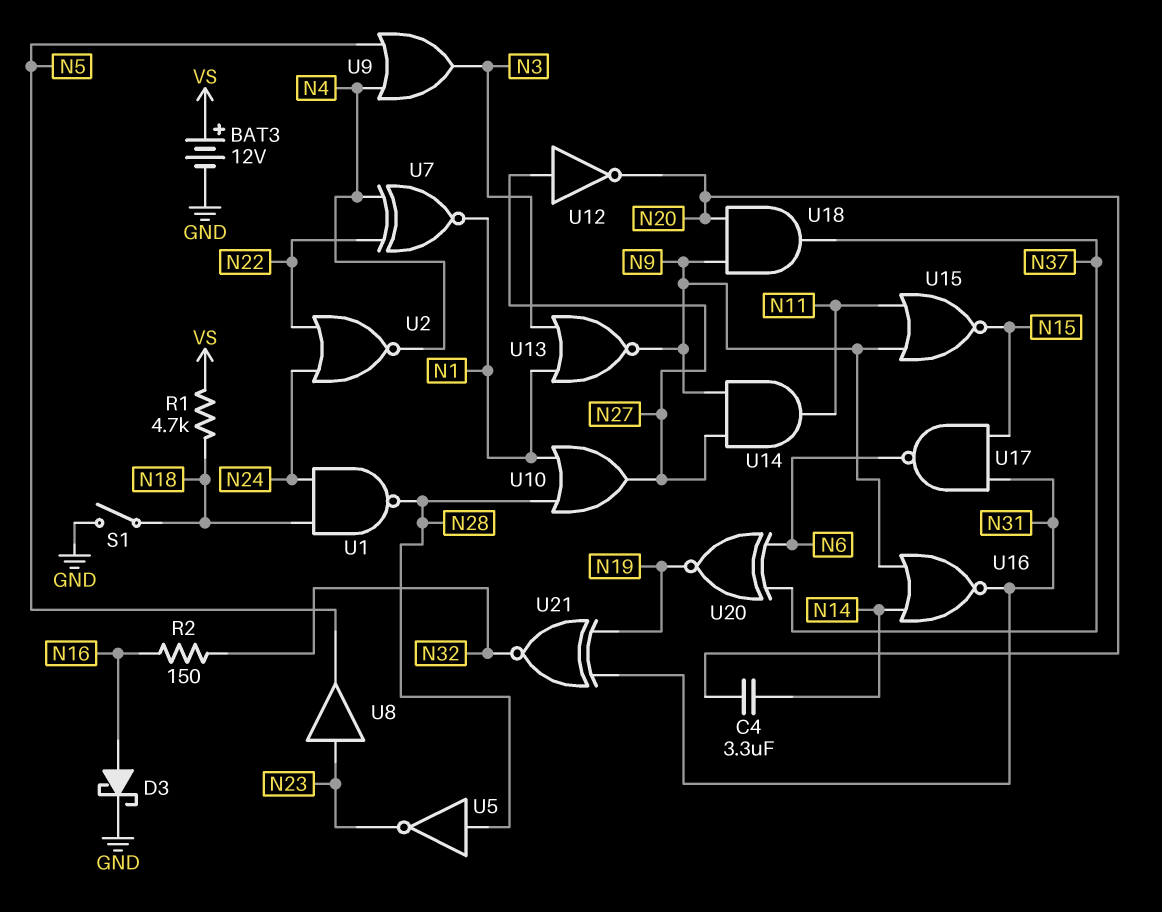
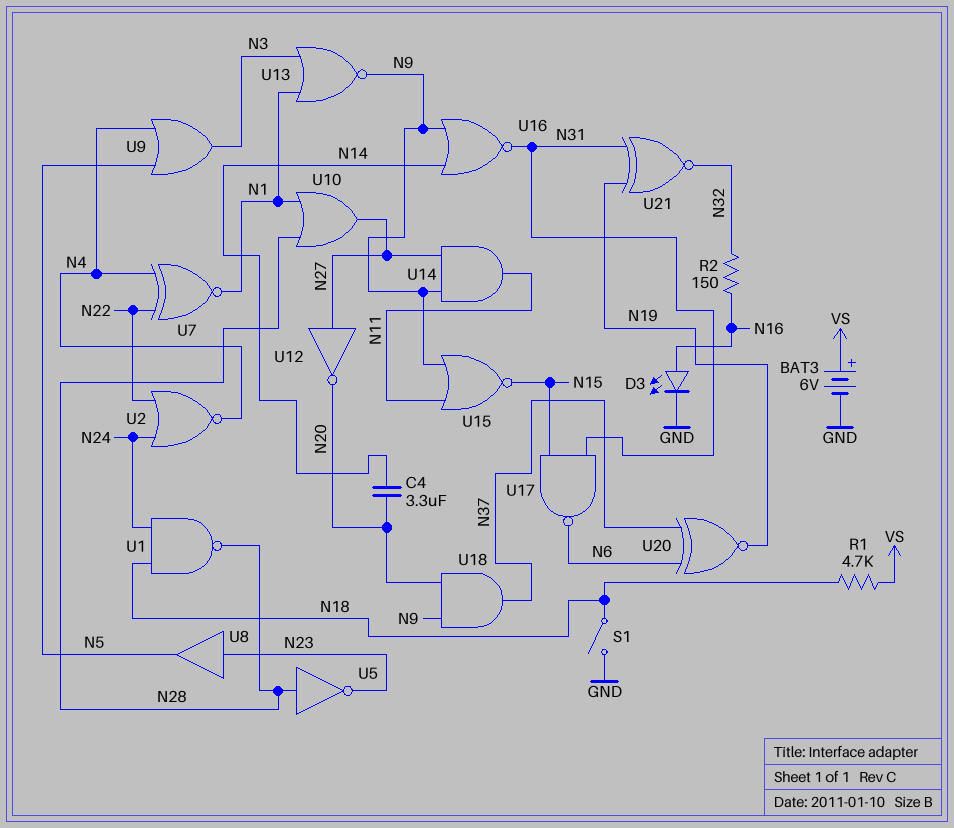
BAT3: 12V (plus VS, minus GND) -> 6V (plus VS, minus GND)
D3: schottky (A N16, K GND) -> LED (A N16, K GND)

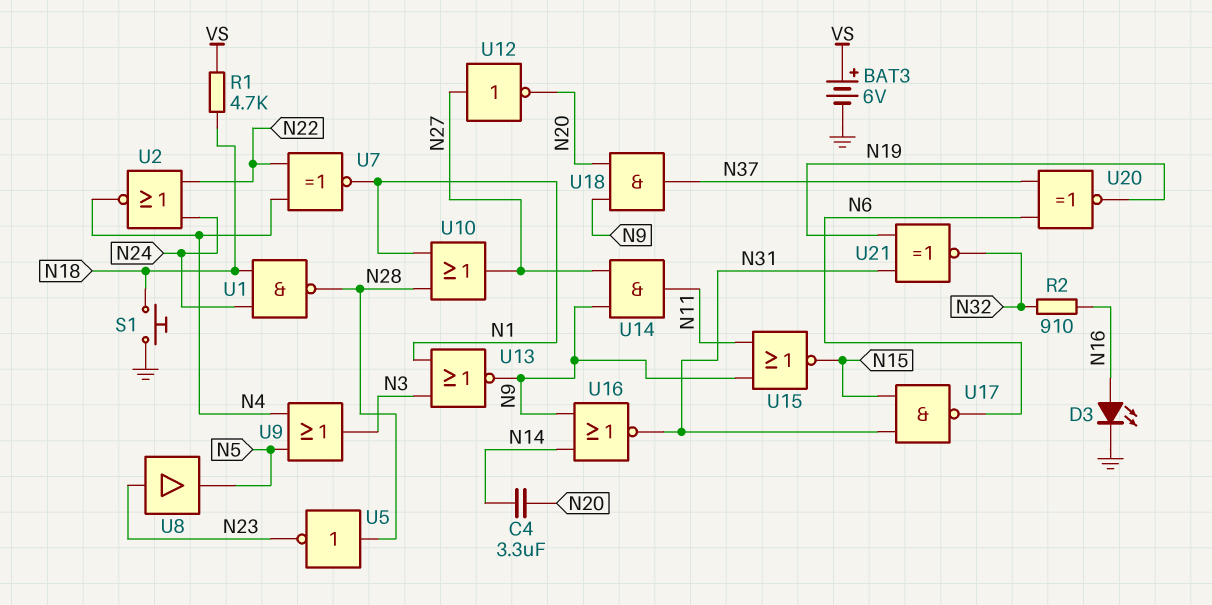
R2: 150 (N16, N32) -> 910 (N16, N32)
S1: switch (GND, N18) -> button (GND, N18)

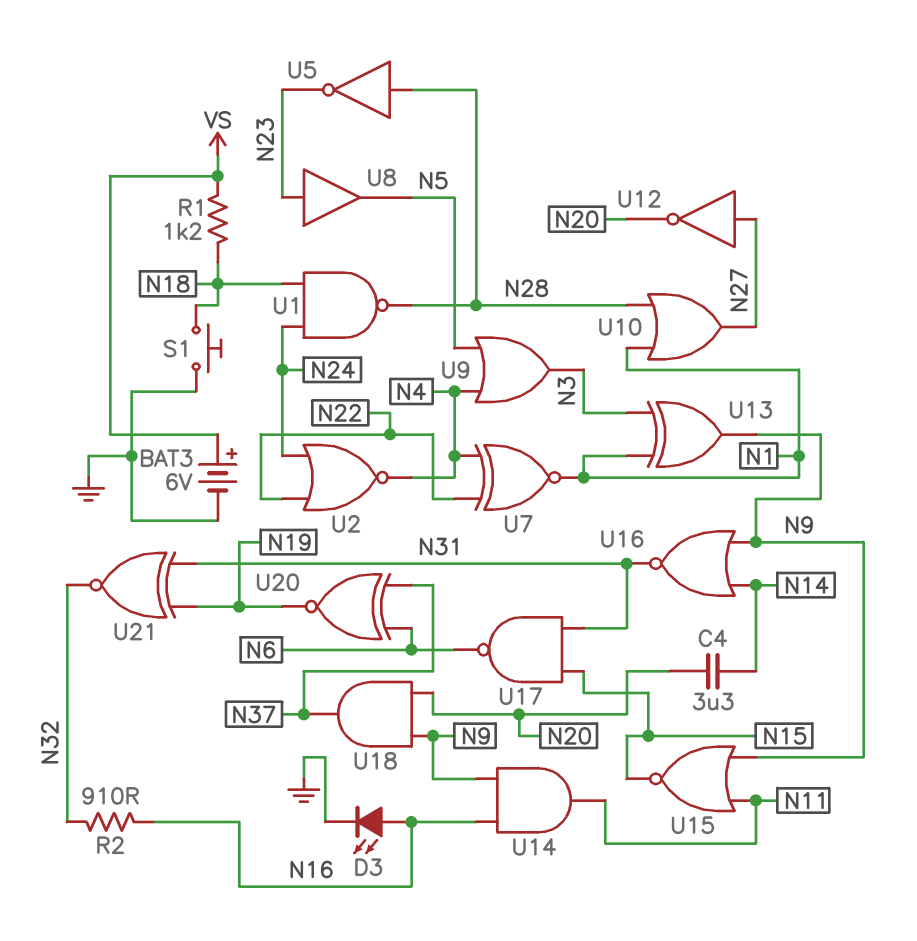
R1: 4.7k (N18, VS) -> 1.2k (N18, VS)
U13: NOR (in N1, in N3, out N9) -> XOR (in N1, in N3, out N9)
U14: AND (in N9, in N27, out N11) -> AND (in N9, in N16, out N11)

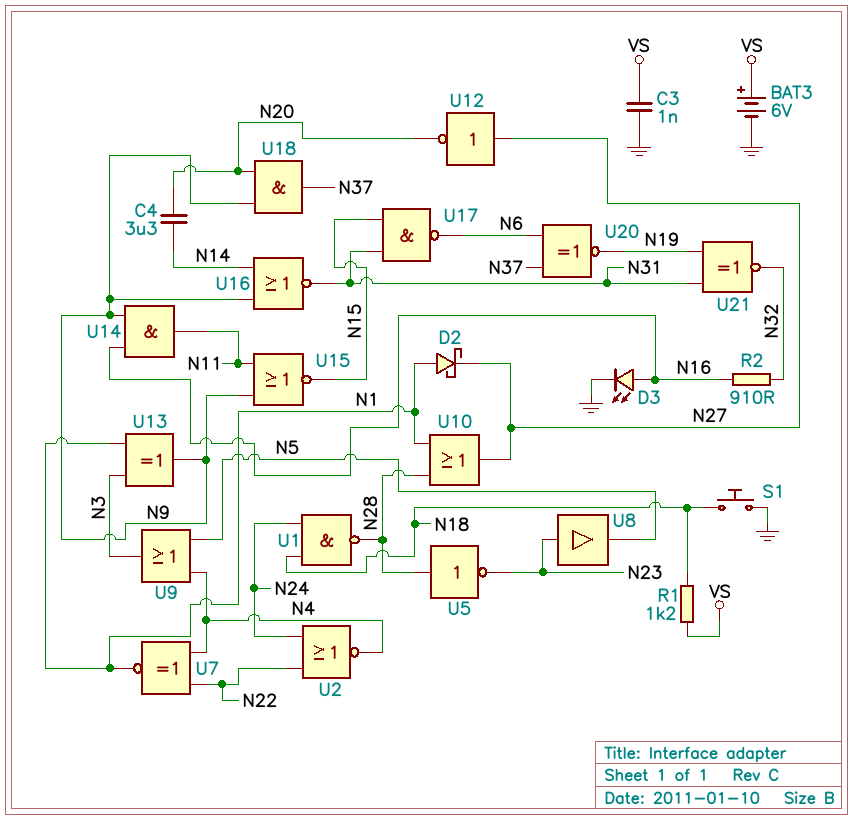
C3: none -> 1nF (GND, VS)
D2: none -> schottky (A N1, K N27)

